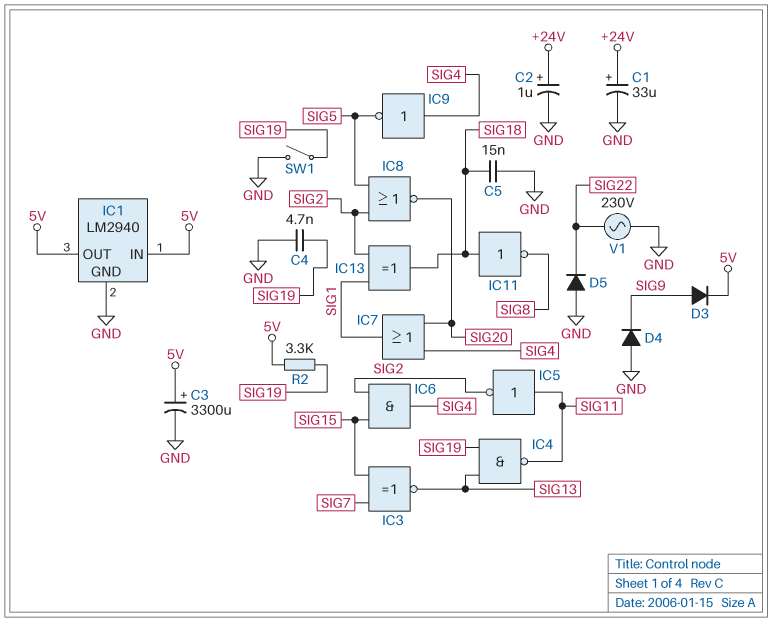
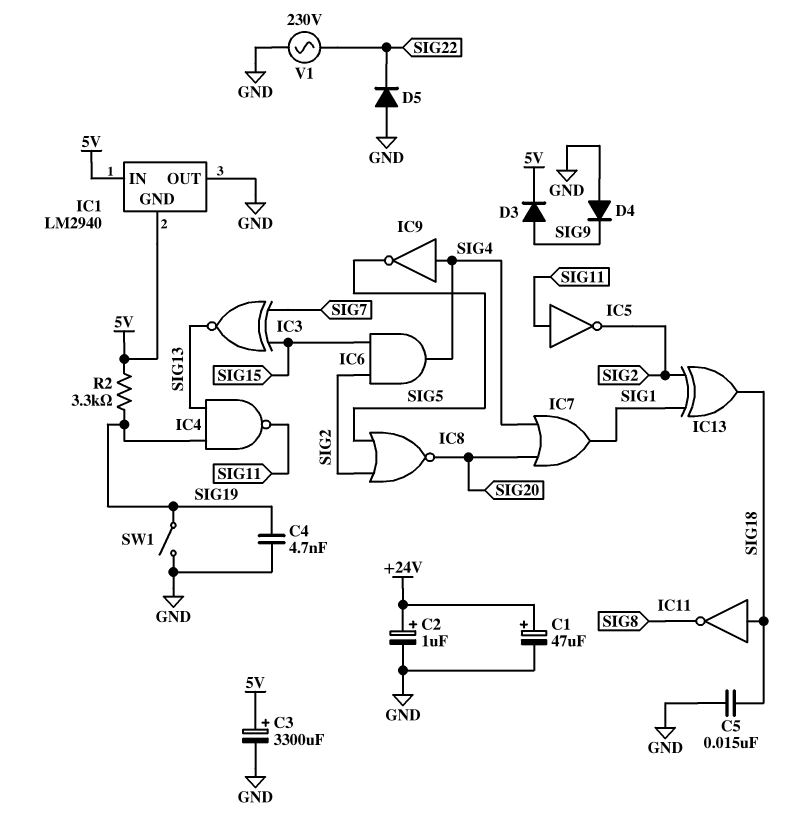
C1: 33uF (plus +24V, minus GND) -> 47uF (plus +24V, minus GND)
IC1 pin GND: GND -> 5V
IC1 pin OUT: 5V -> GND

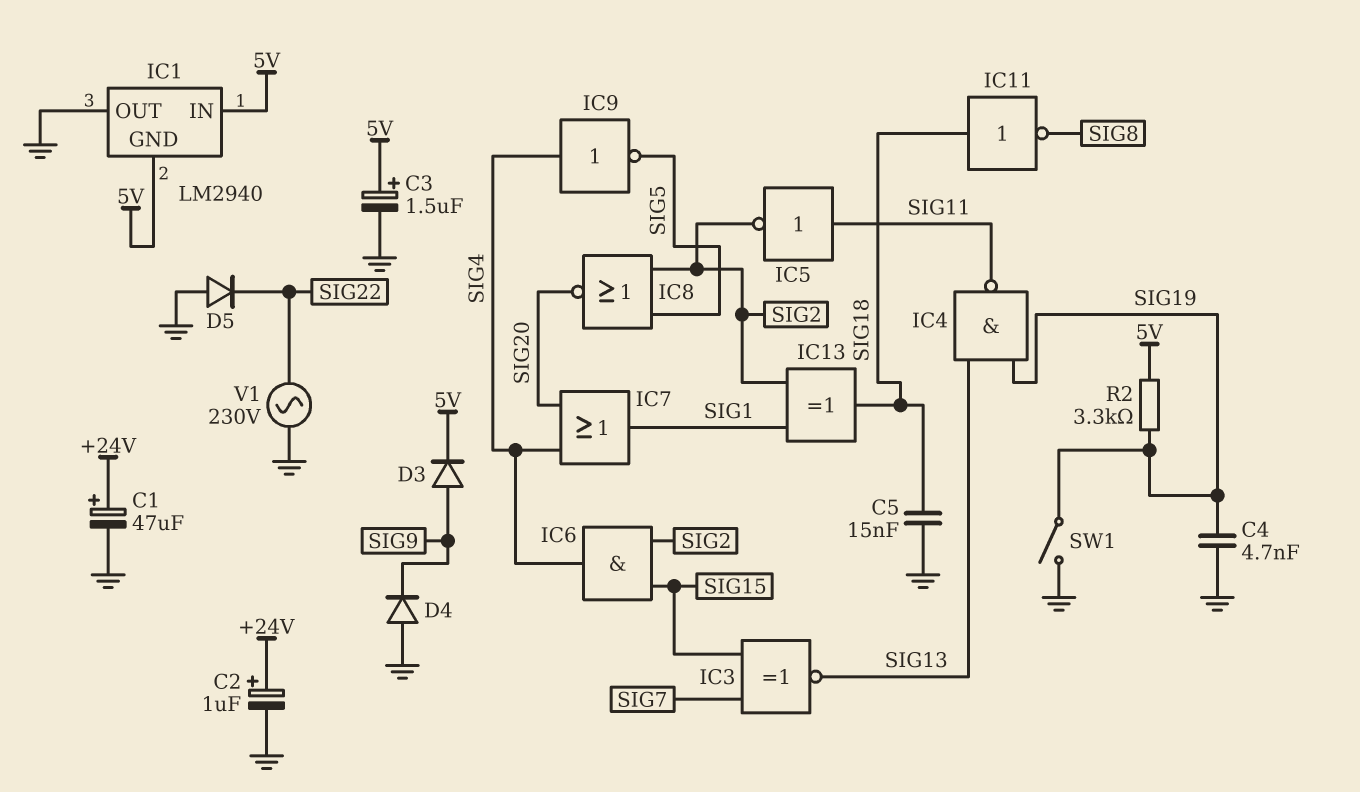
C3: 3300uF (plus 5V, minus GND) -> 1.5uF (plus 5V, minus GND)

